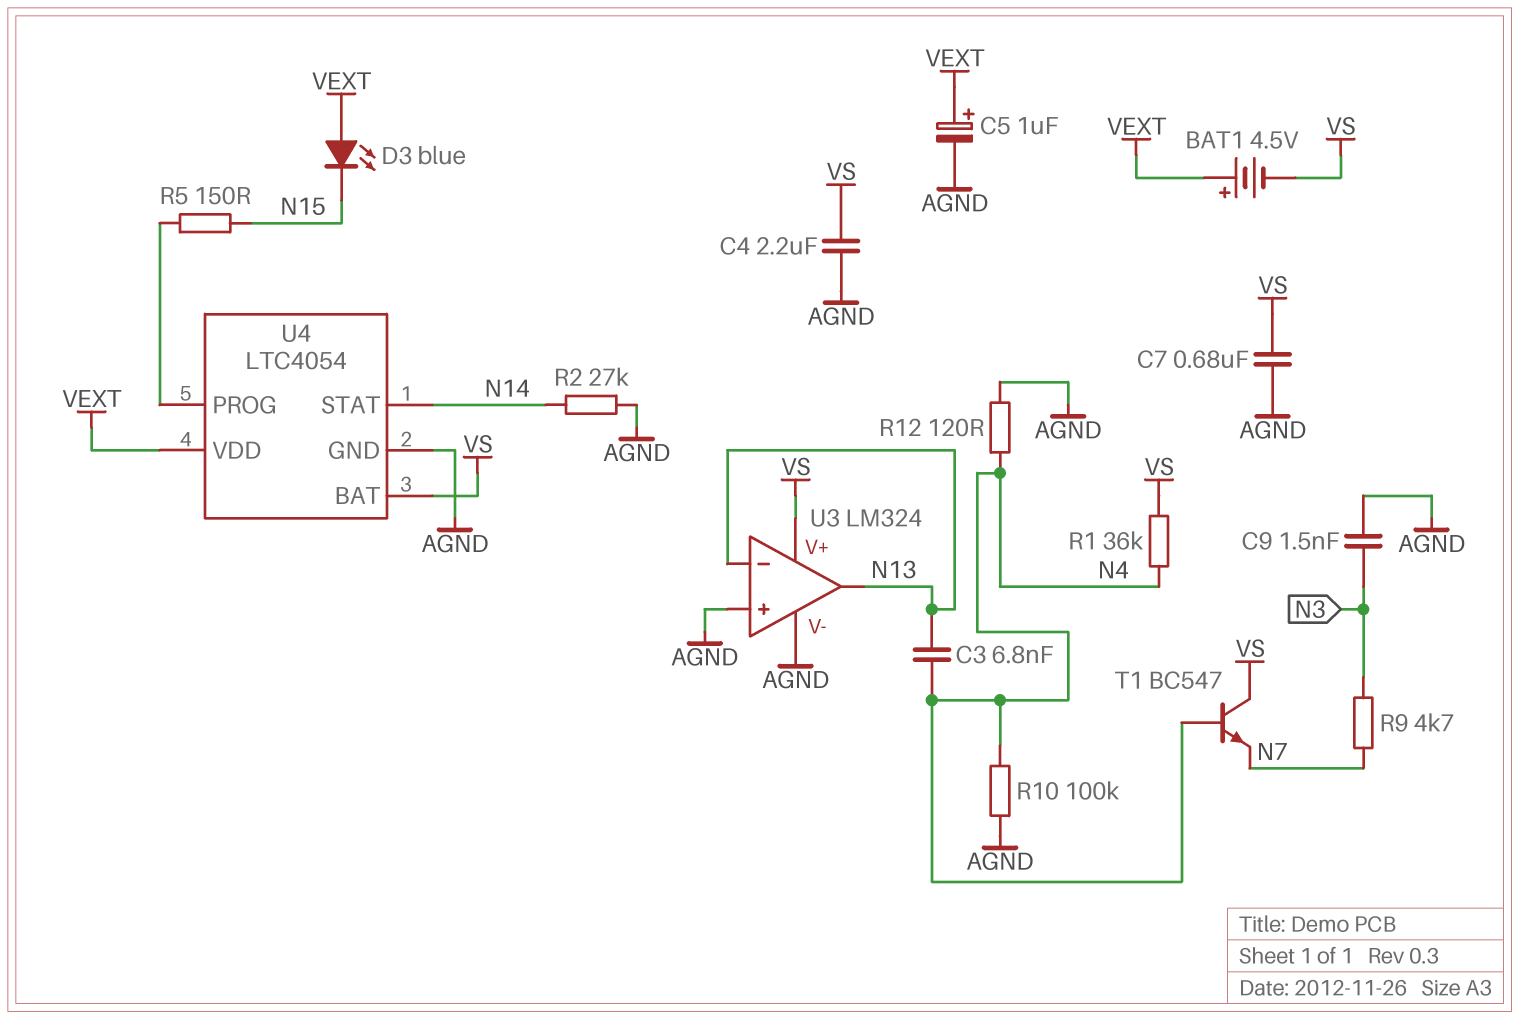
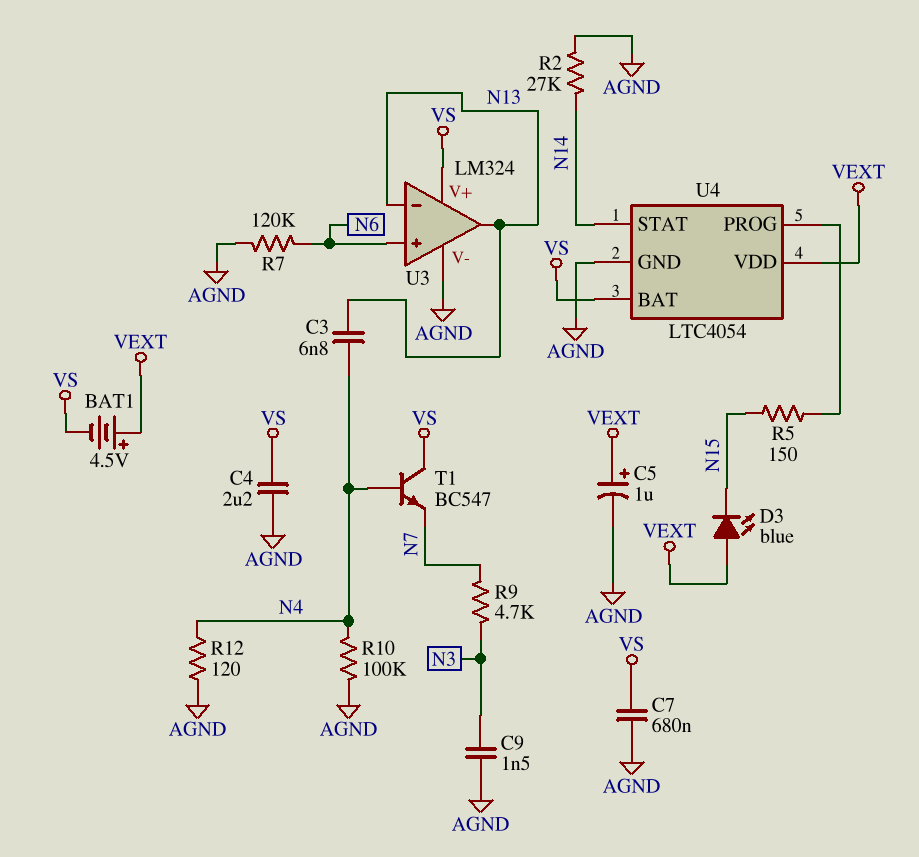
R1: 36k (N4, VS) -> none
R7: none -> 120k (AGND, N6)
U3 pin in+: AGND -> N6

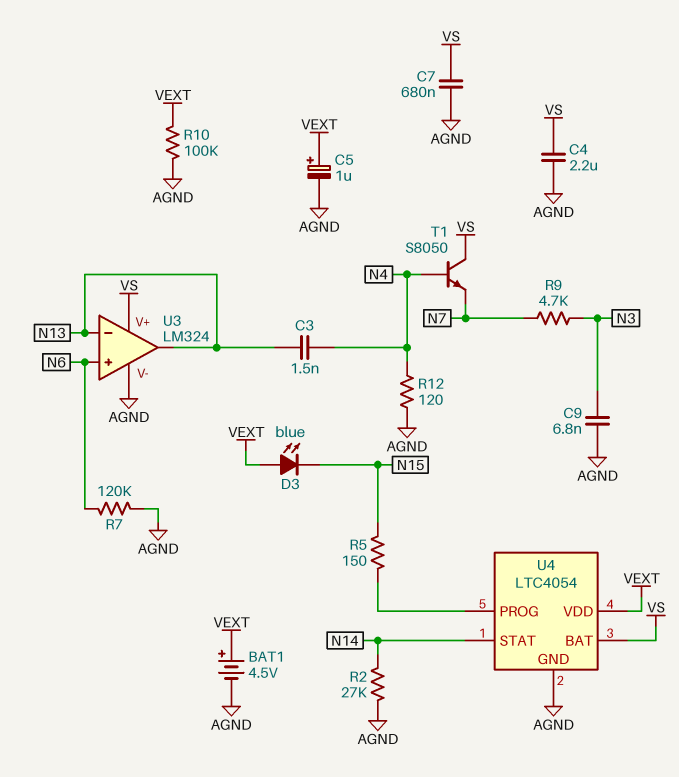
BAT1: 4.5V (plus VEXT, minus VS) -> 4.5V (plus VEXT, minus AGND)
C3: 6.8nF (N4, N13) -> 1.5nF (N4, N13)
C9: 1.5nF (AGND, N3) -> 6.8nF (AGND, N3)
R10: 100k (AGND, N4) -> 100k (AGND, VEXT)
T1: NPN BC547 (B N4, C VS, E N7) -> NPN S8050 (B N4, C VS, E N7)

